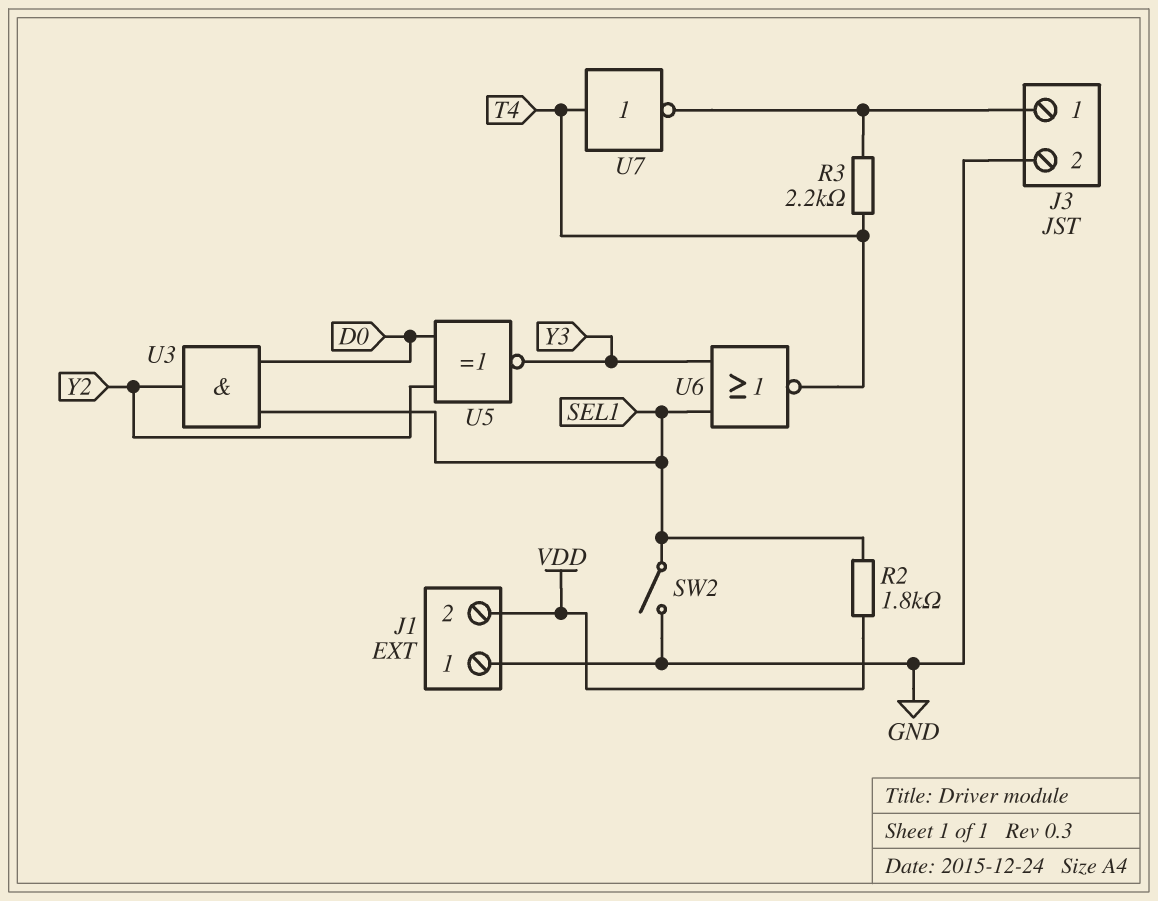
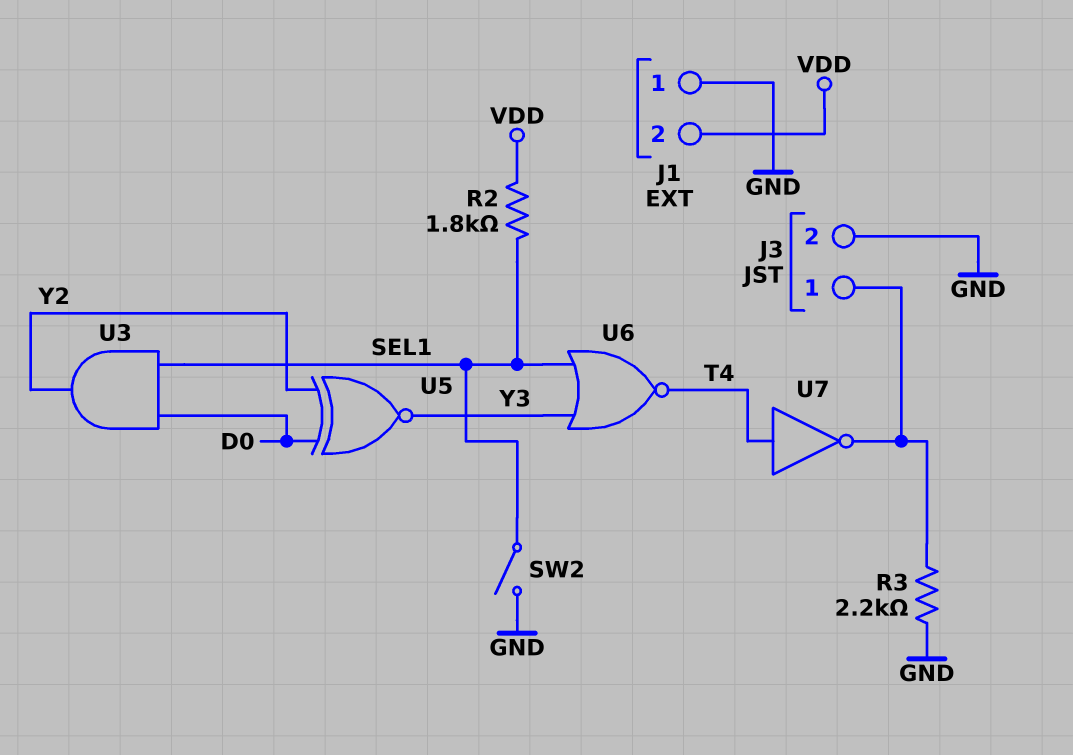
R3: 2.2k (J3/1, T4) -> 2.2k (GND, J3/1)

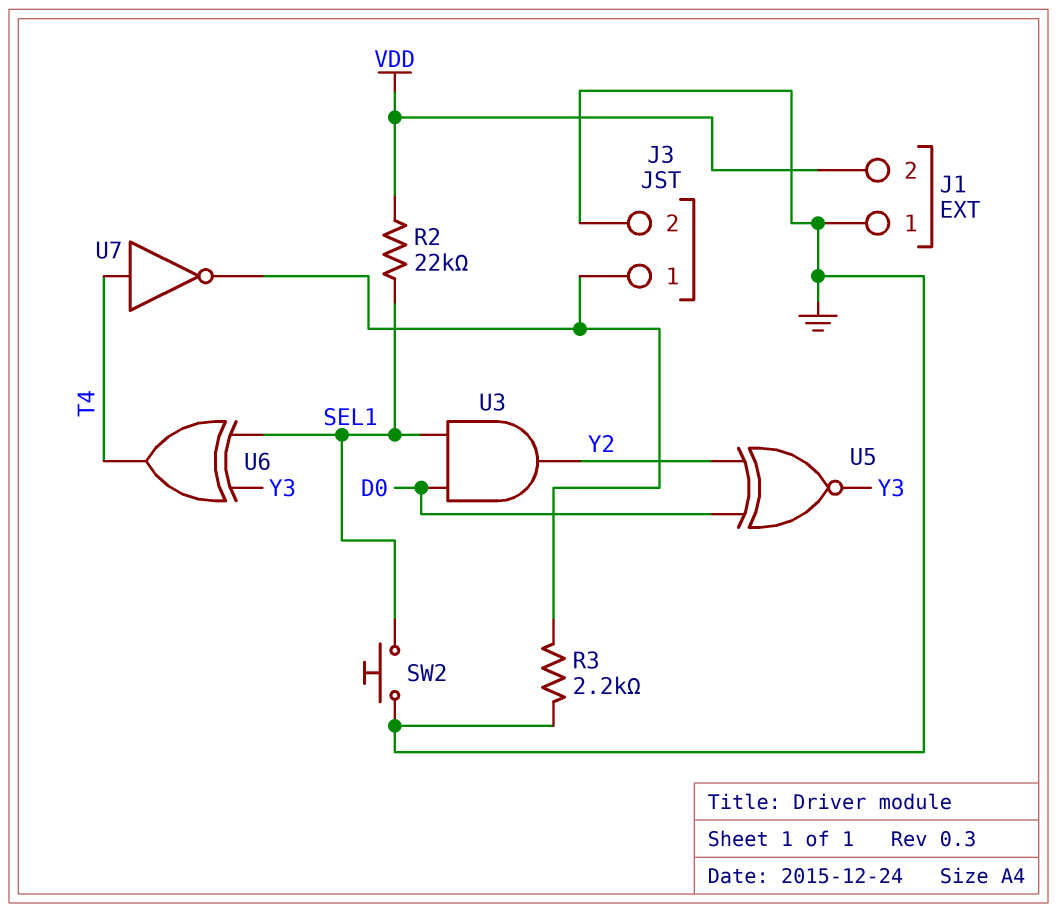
R2: 1.8k (SEL1, VDD) -> 22k (SEL1, VDD)
SW2: switch (GND, SEL1) -> button (GND, SEL1)
U6: NOR (in SEL1, in Y3, out T4) -> XOR (in SEL1, in Y3, out T4)

